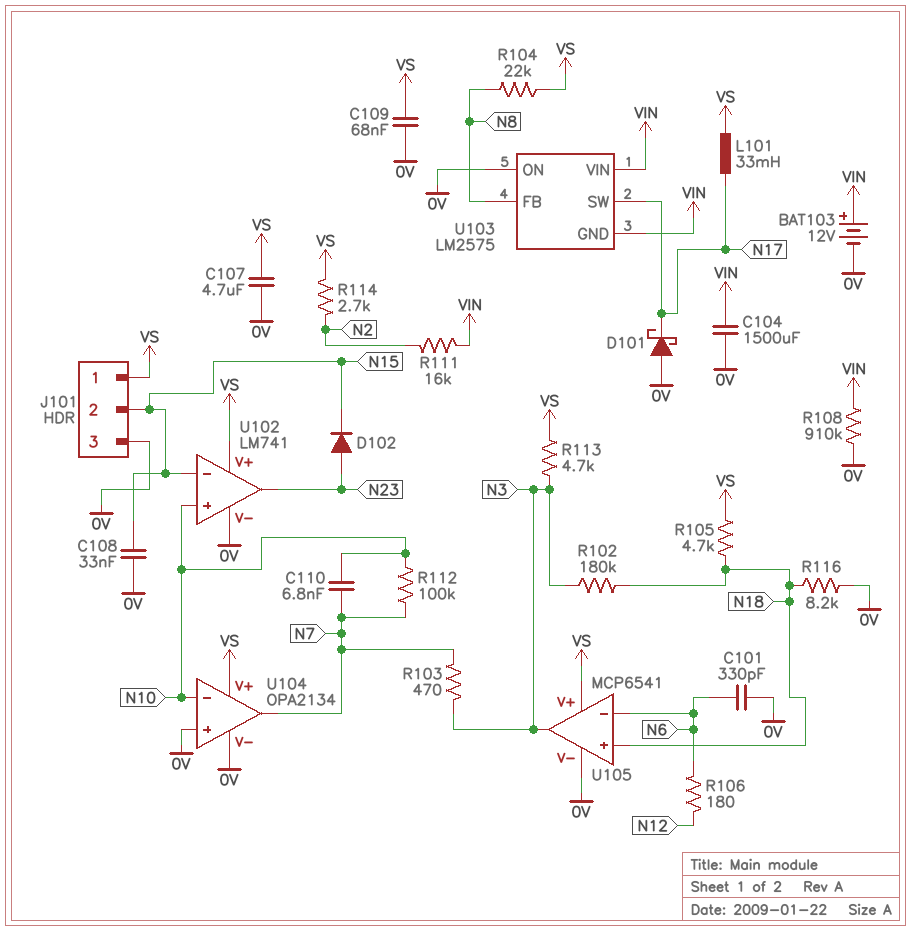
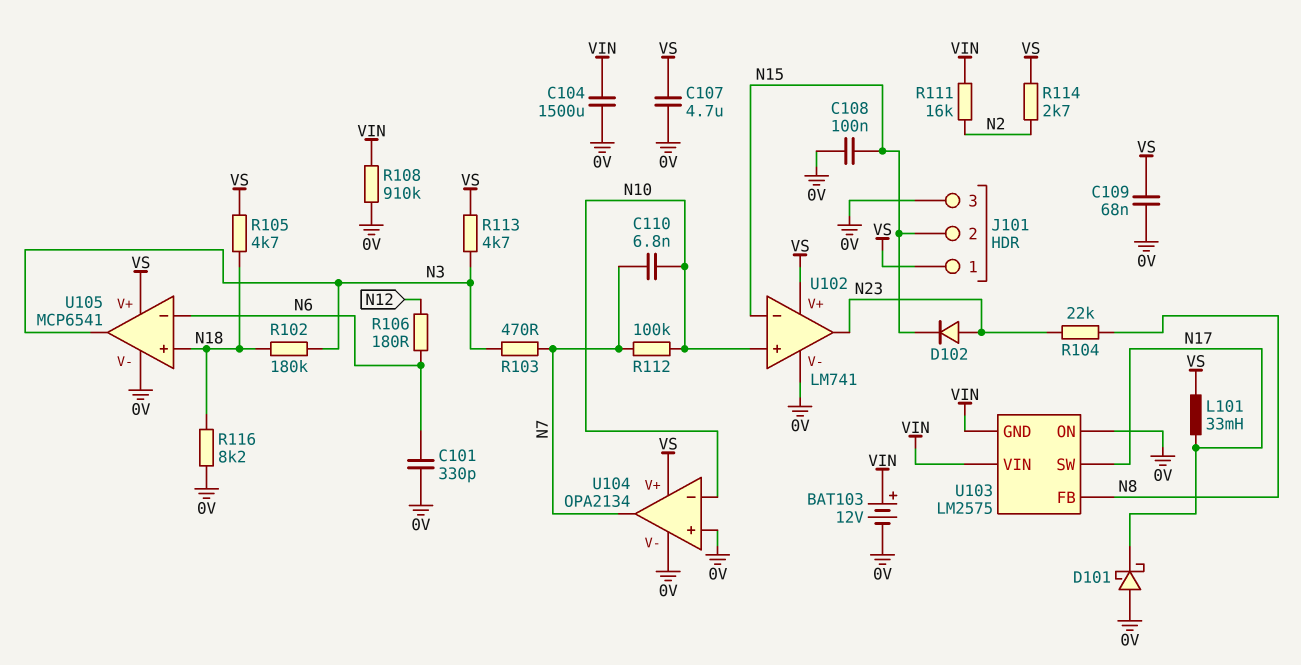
C108: 33nF (0V, N15) -> 100nF (0V, N15)
R104: 22k (N8, VS) -> 22k (N8, N23)

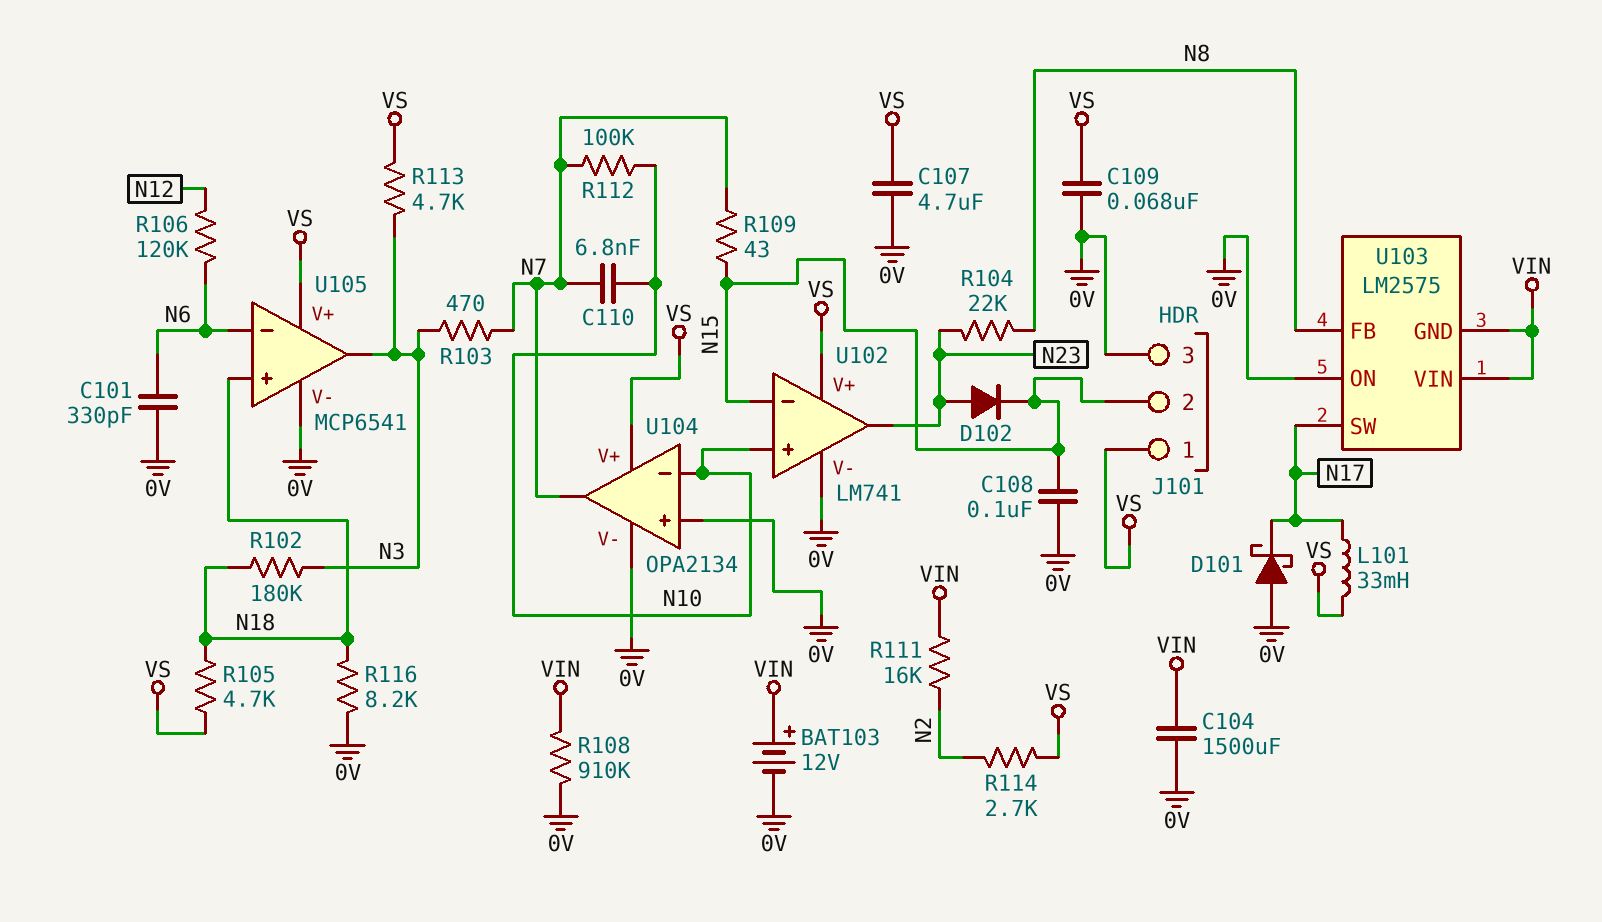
R106: 180 (N6, N12) -> 120k (N6, N12)
R109: none -> 43 (N7, N15)

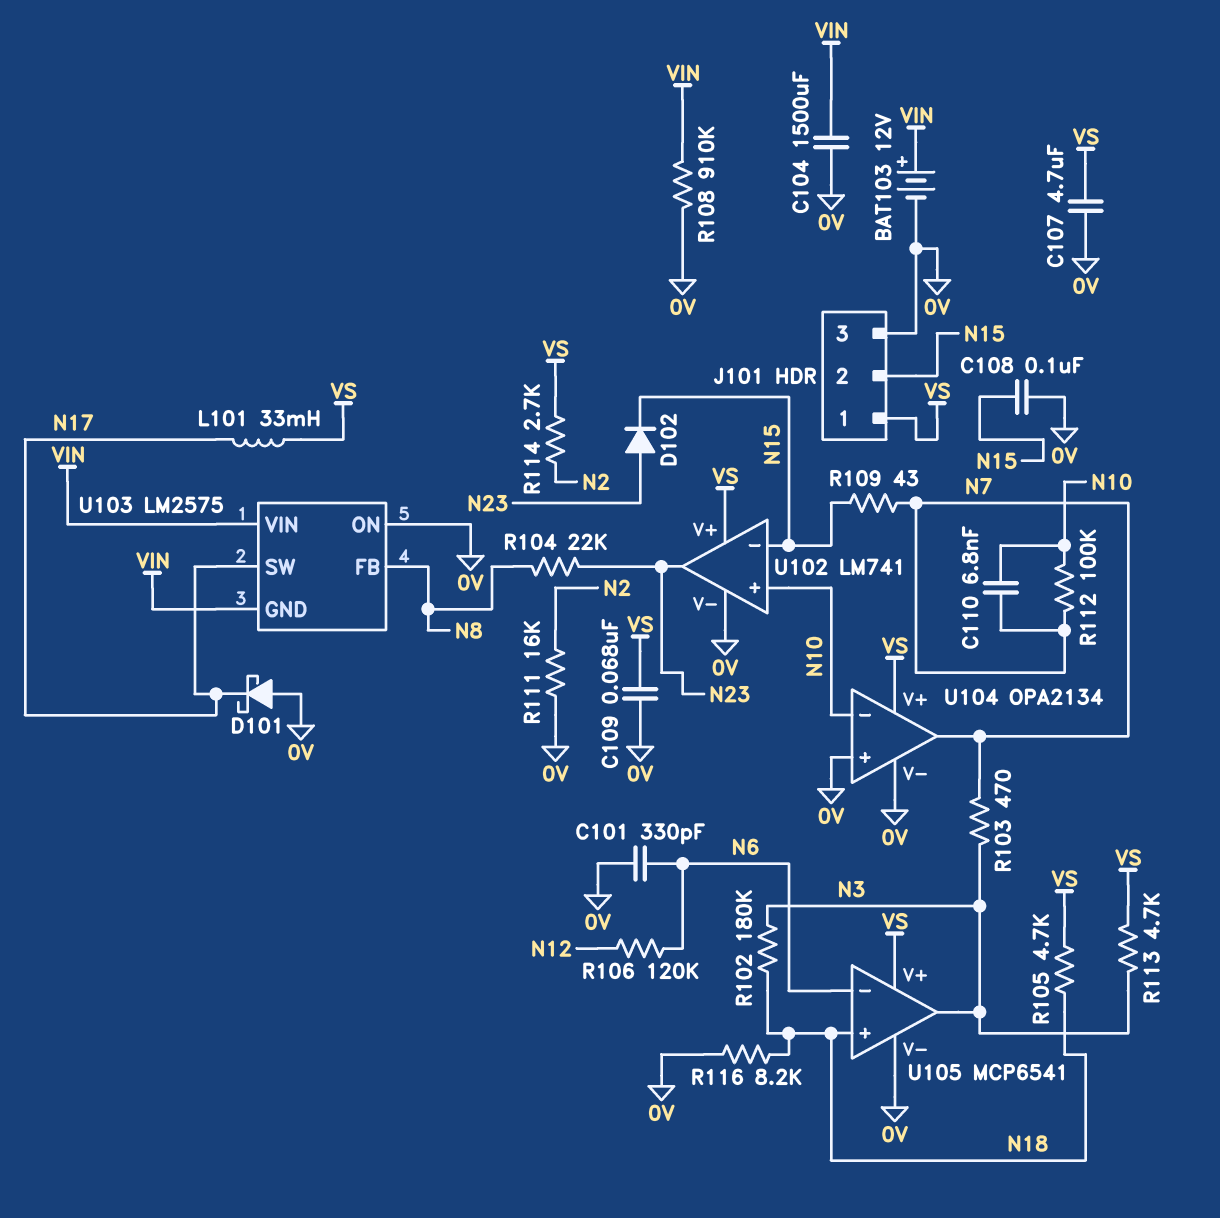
R111: 16k (N2, VIN) -> 16k (0V, N2)

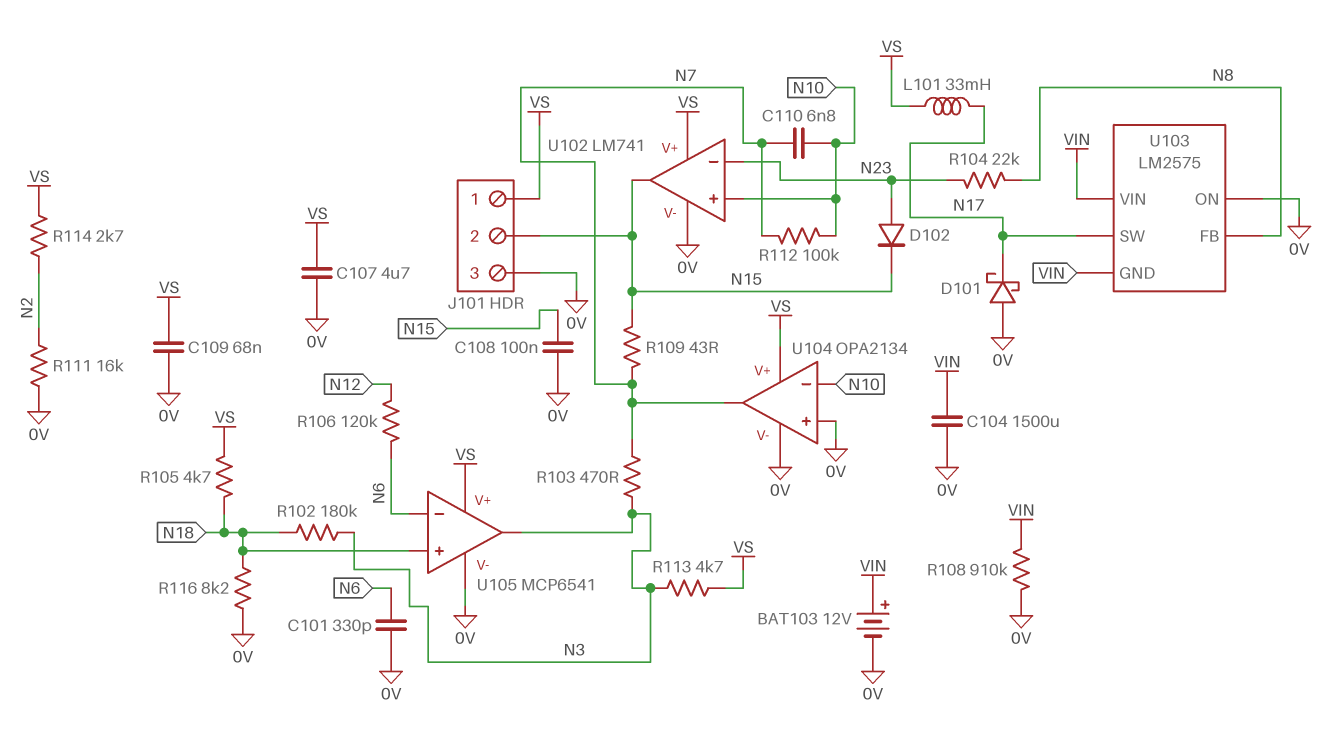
U102 pin in-: N15 -> N23
U102 pin out: N23 -> N15

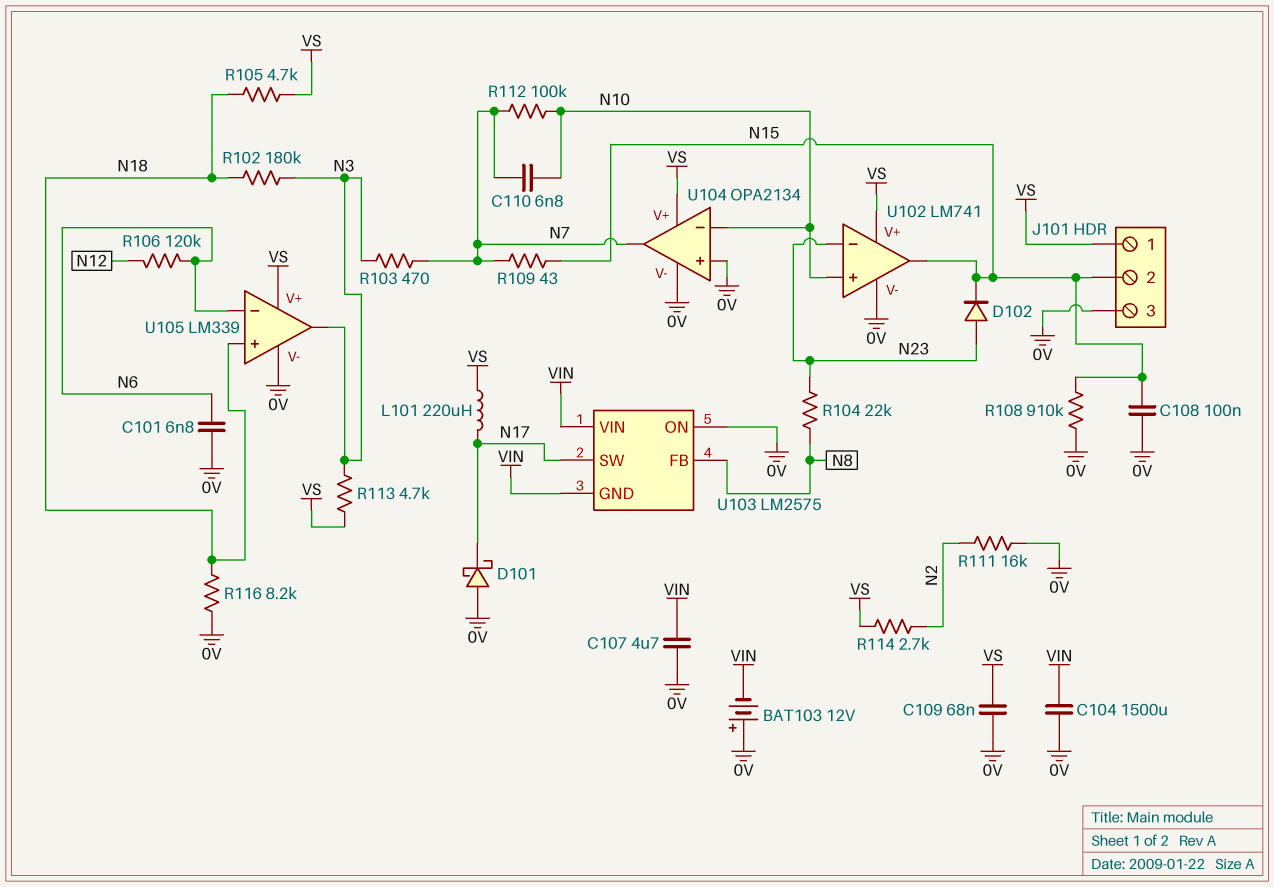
BAT103: 12V (plus VIN, minus 0V) -> 12V (plus 0V, minus VIN)
C101: 330pF (0V, N6) -> 6.8nF (0V, N6)
C107: 4.7uF (0V, VS) -> 4.7uF (0V, VIN)
L101: 33mH (N17, VS) -> 220uH (N17, VS)
R108: 910k (0V, VIN) -> 910k (0V, N15)
U105: MCP6541 -> LM339

